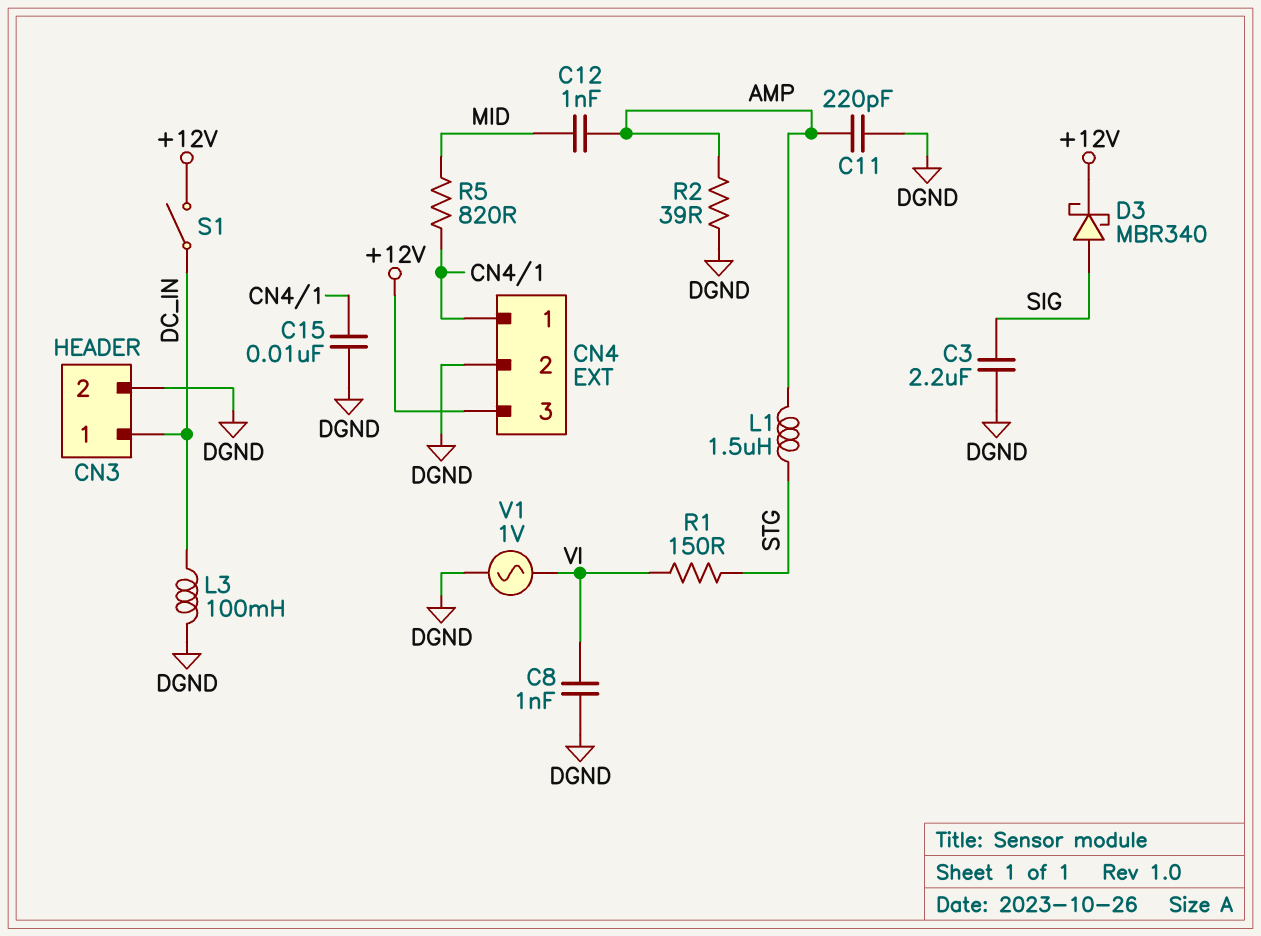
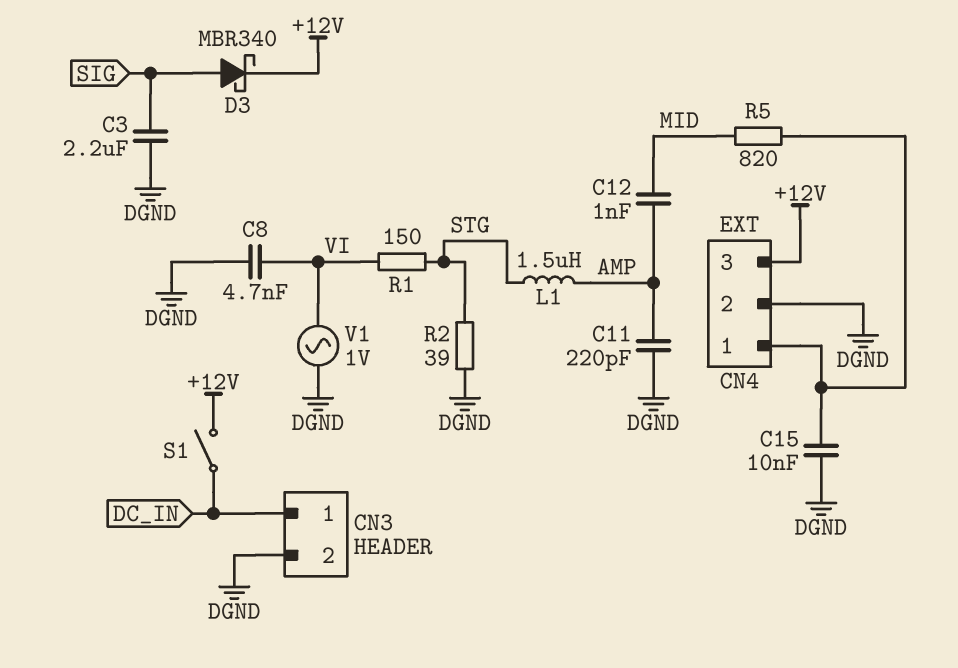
C8: 1nF (DGND, VI) -> 4.7nF (DGND, VI)
L3: 100mH (DC_IN, DGND) -> none
R2: 39 (AMP, DGND) -> 39 (DGND, STG)

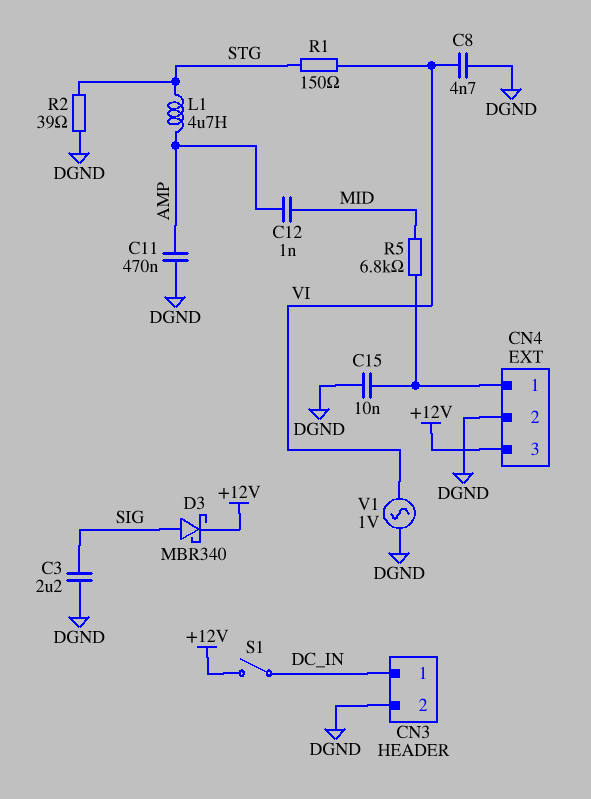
C11: 220pF (AMP, DGND) -> 470nF (AMP, DGND)
L1: 1.5uH (AMP, STG) -> 4.7uH (AMP, STG)
R5: 820 (CN4/1, MID) -> 6.8k (CN4/1, MID)

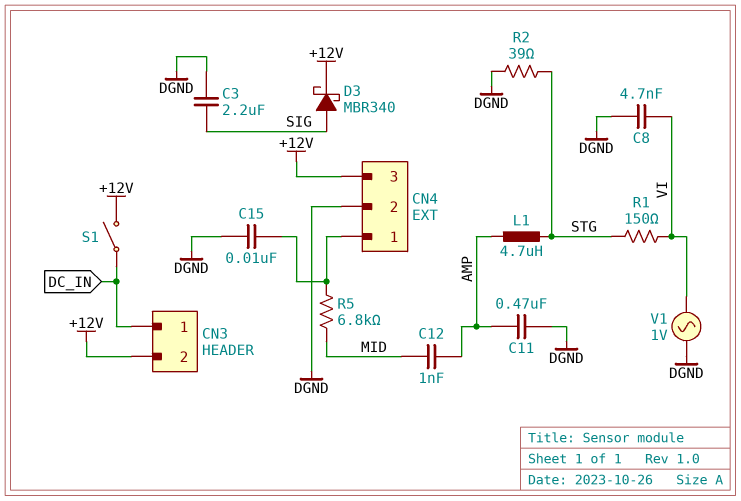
CN3 pin 2: DGND -> +12V

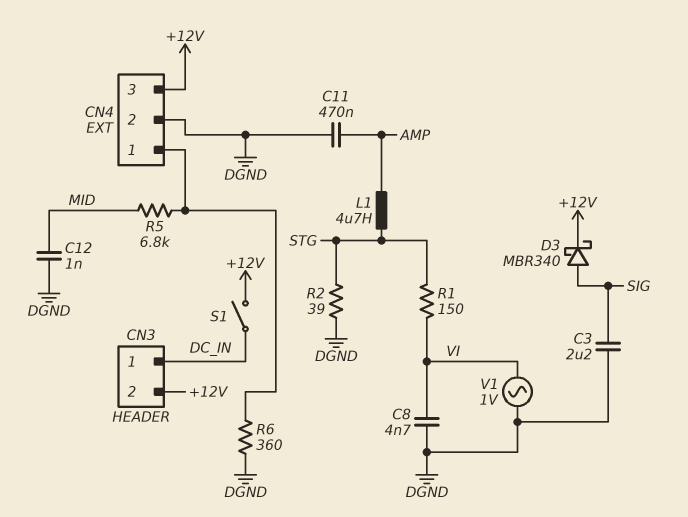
C12: 1nF (AMP, MID) -> 1nF (DGND, MID)
C15: 10nF (CN4/1, DGND) -> none
R6: none -> 360 (CN4/1, DGND)

